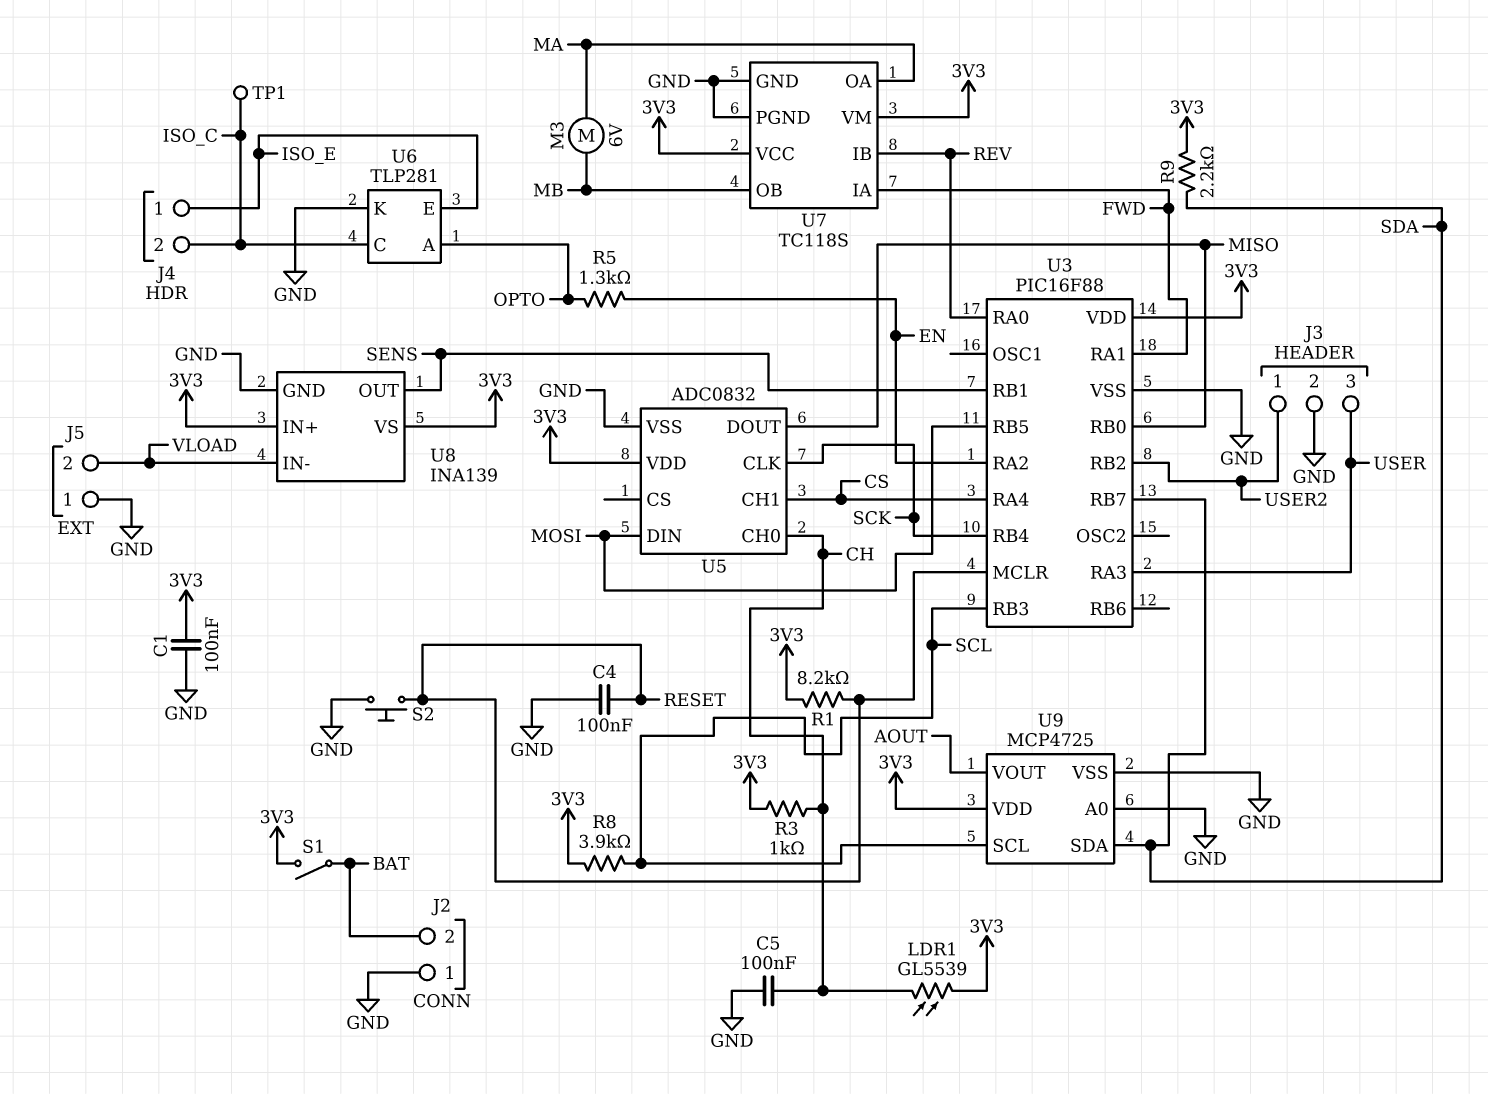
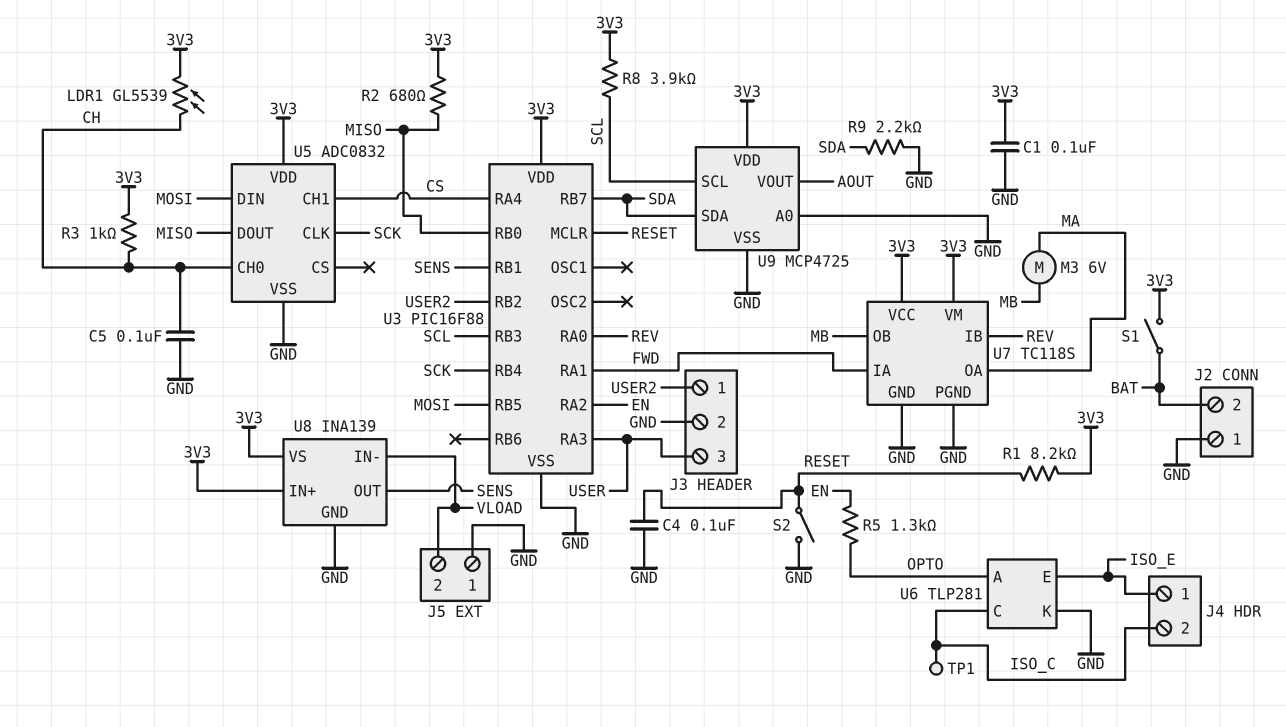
R2: none -> 680 (3V3, MISO)
R9: 2.2k (3V3, SDA) -> 2.2k (GND, SDA)
S2: button (GND, RESET) -> switch (GND, RESET)

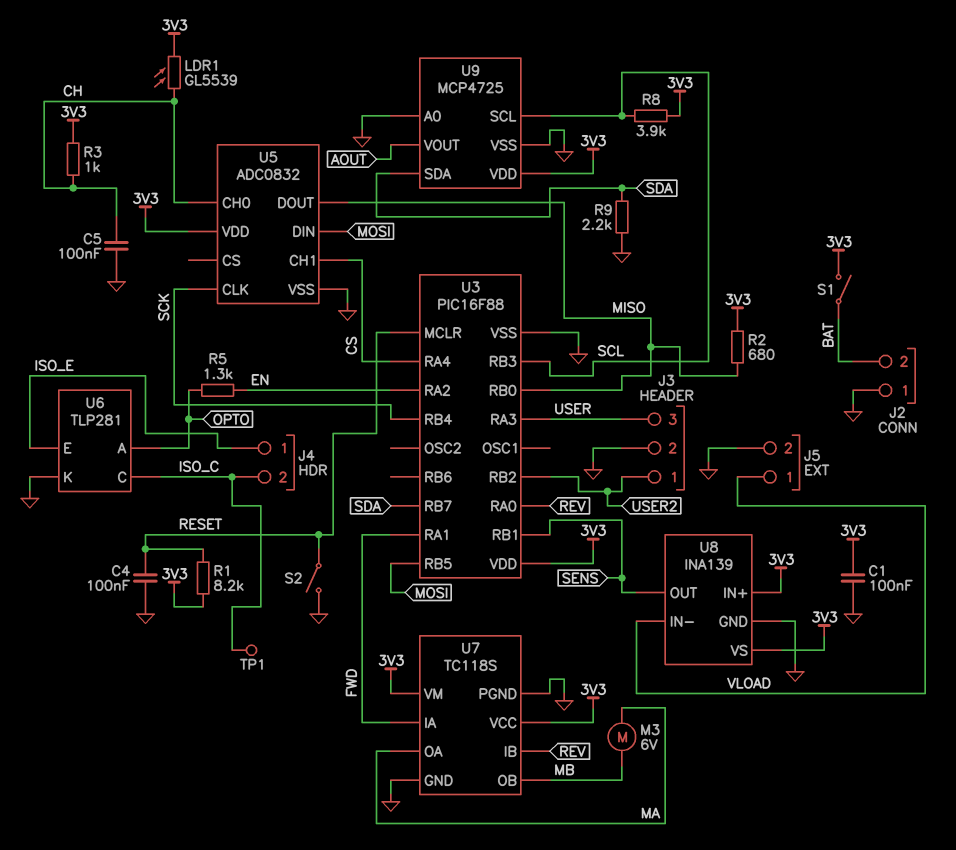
J5 pin 1: GND -> VLOAD
J5 pin 2: VLOAD -> GND

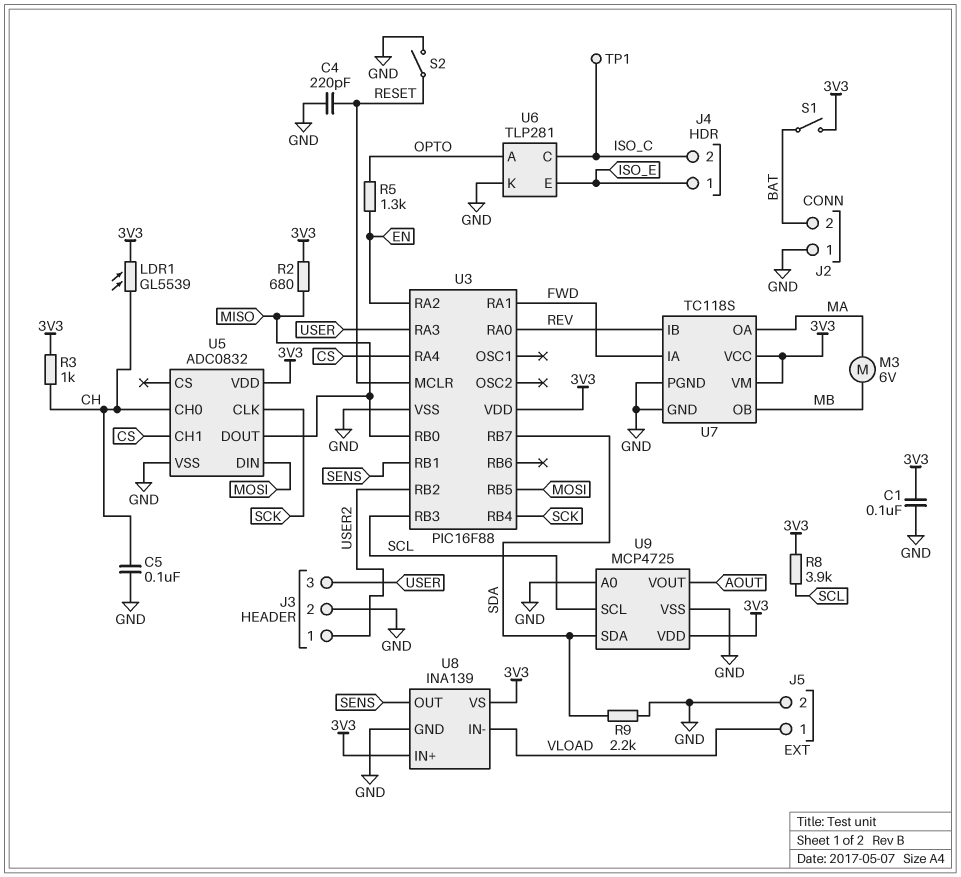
C4: 100nF (GND, RESET) -> 220pF (GND, RESET)
R1: 8.2k (3V3, RESET) -> none

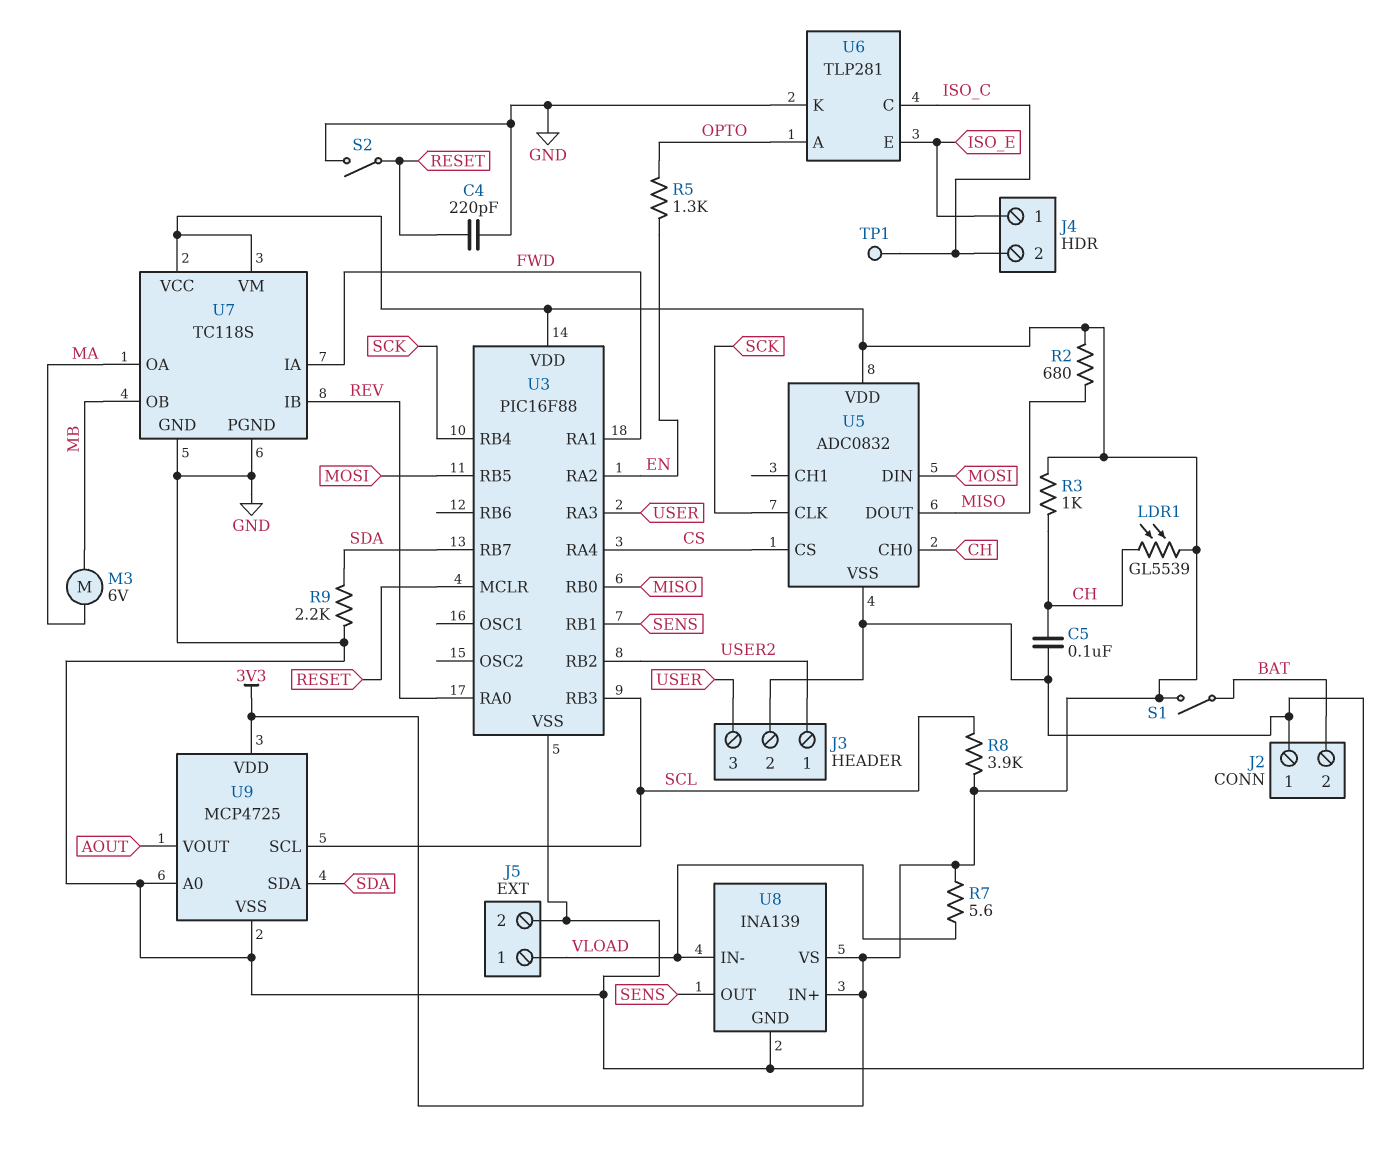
C1: 100nF (3V3, GND) -> none
R7: none -> 5.6 (3V3, VLOAD)
U5 pin CH1: CS -> none
U5 pin CS: none -> CS

